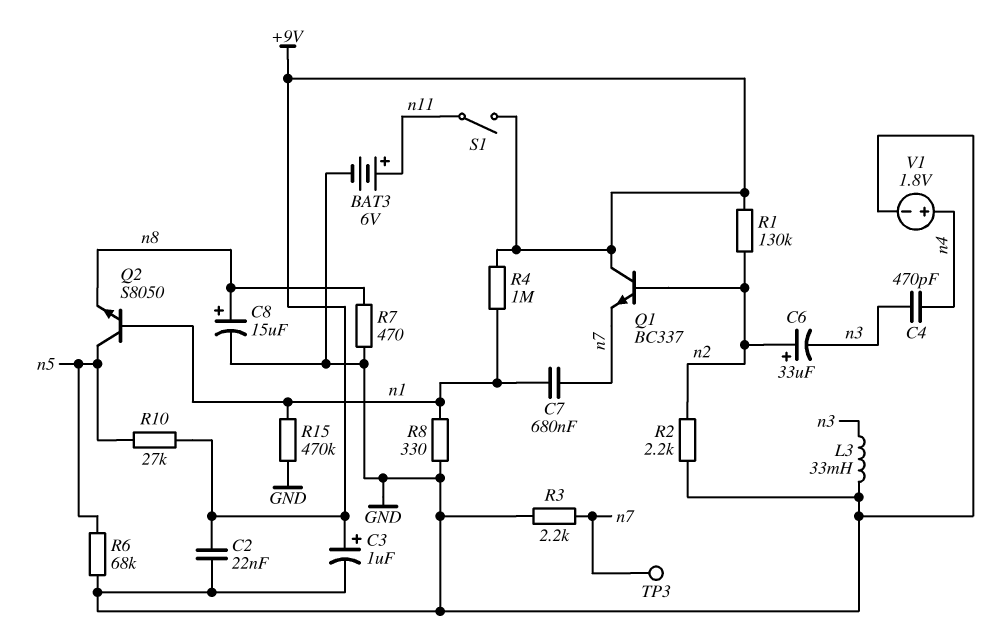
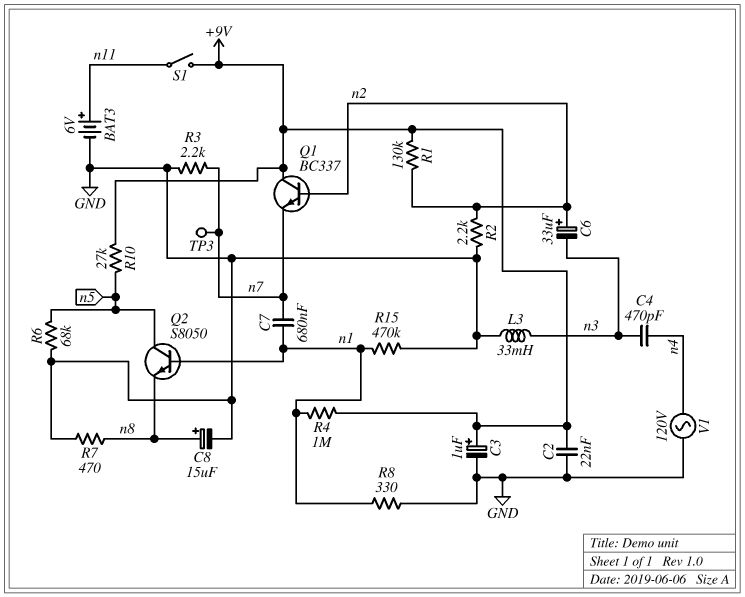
V1: 1.8V (plus n4, minus GND) -> AC 120V (GND, n4)

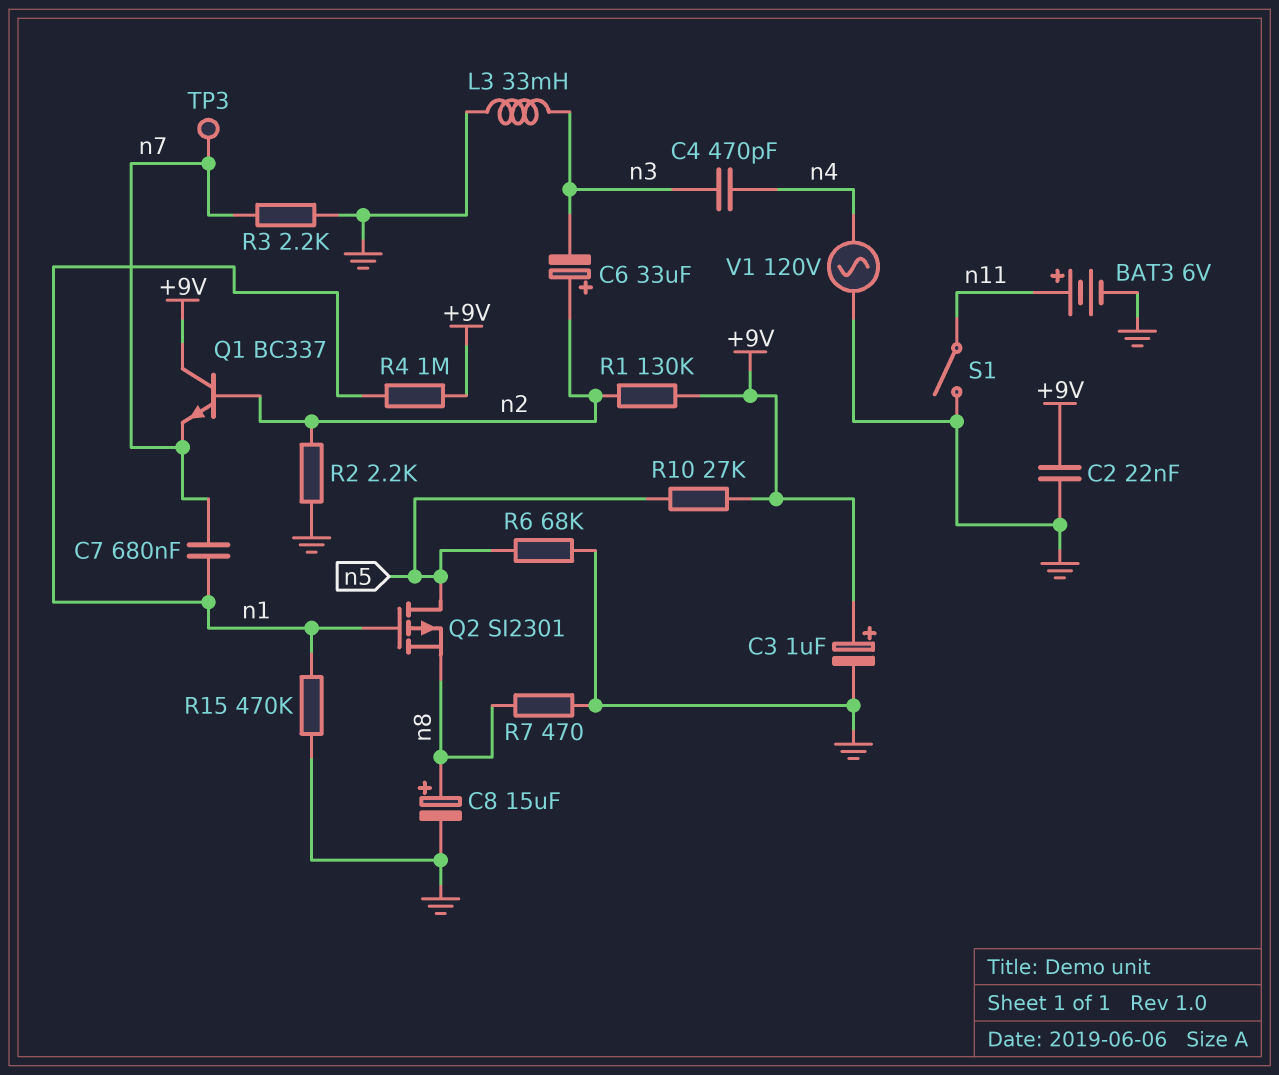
Q2: NPN S8050 (B n1, C n5, E n8) -> PMOS SI2301 (G n1, D n5, S n8)
R8: 330 (GND, n1) -> none
S1: switch (+9V, n11) -> switch (GND, n11)

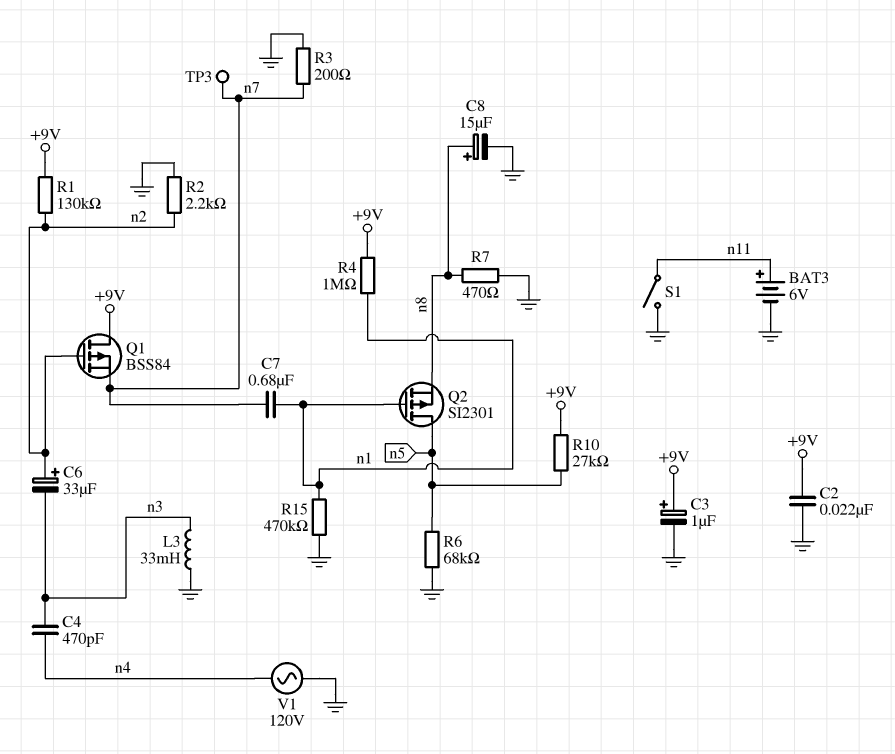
Q1: NPN BC337 (B n2, C +9V, E n7) -> PMOS BSS84 (G n2, D +9V, S n7)
R3: 2.2k (GND, n7) -> 200 (GND, n7)

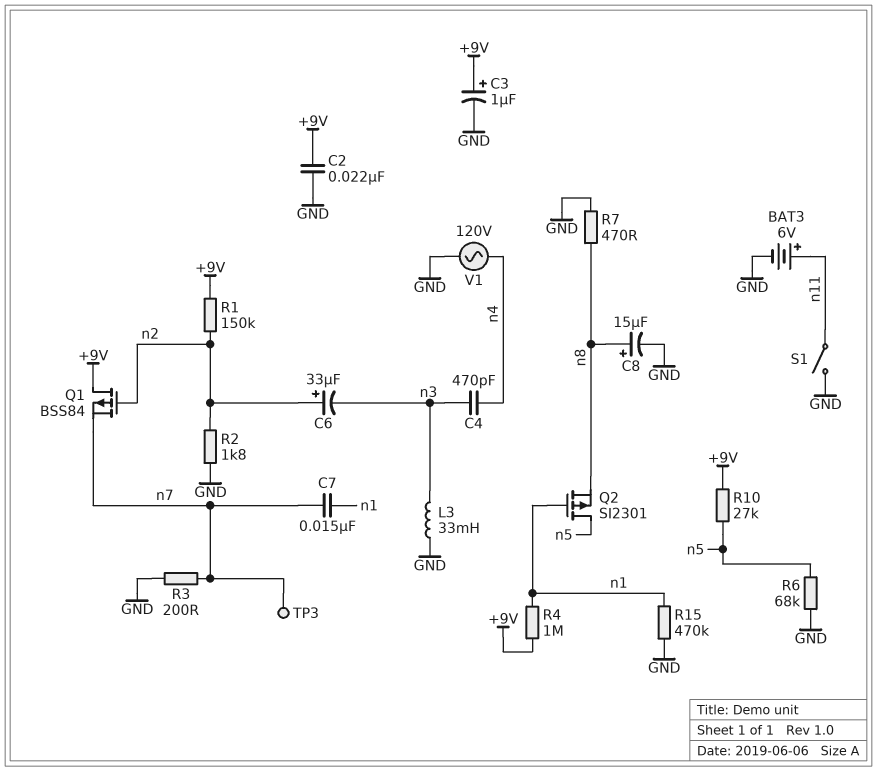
C7: 680nF (n1, n7) -> 15nF (n1, n7)
R1: 130k (+9V, n2) -> 150k (+9V, n2)
R2: 2.2k (GND, n2) -> 1.8k (GND, n2)

